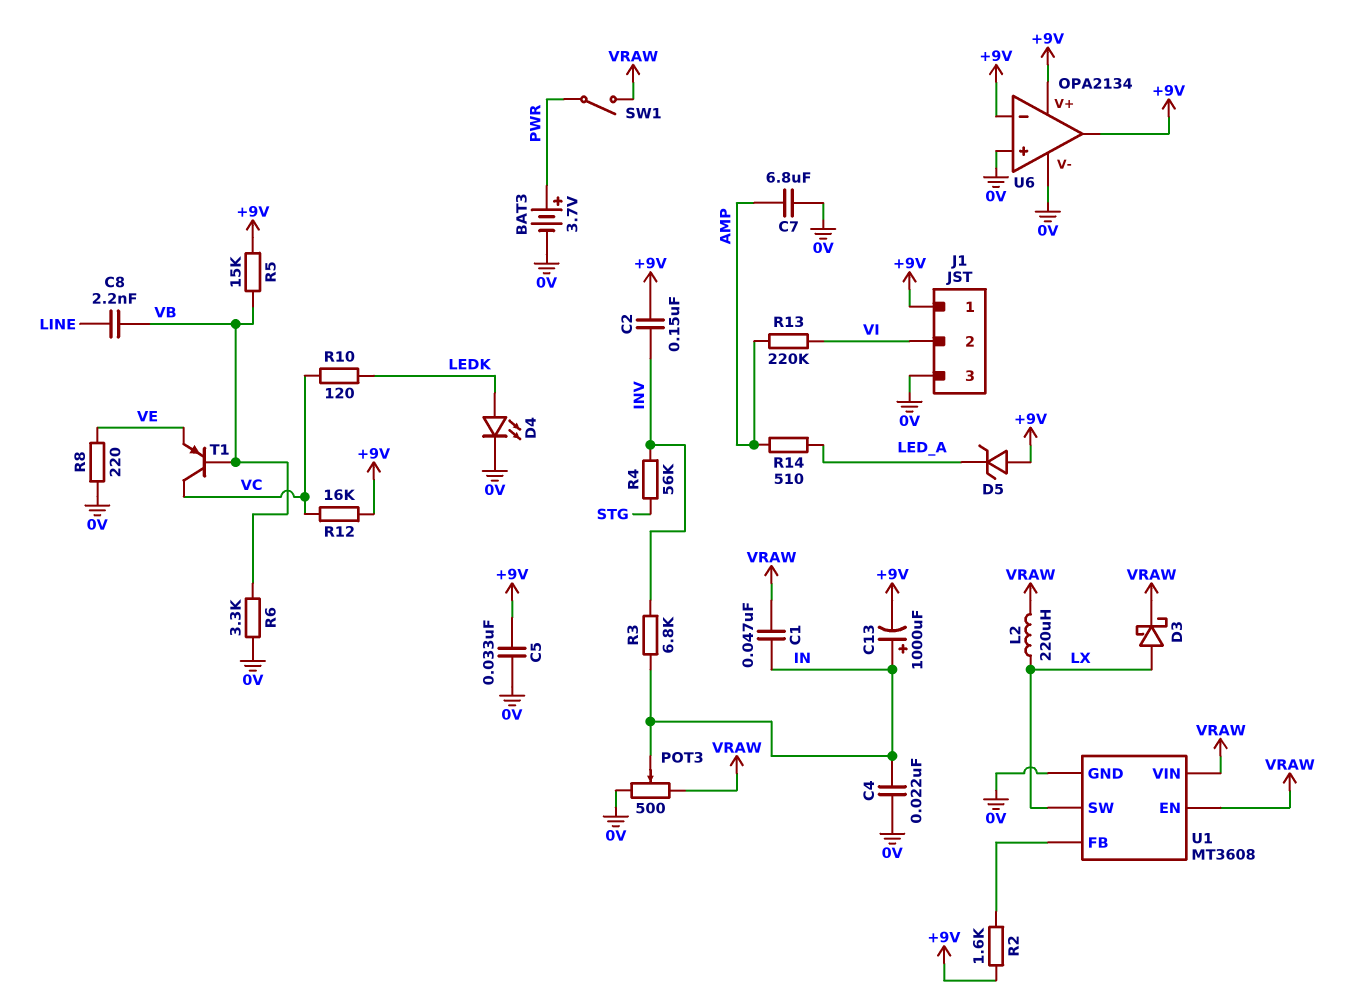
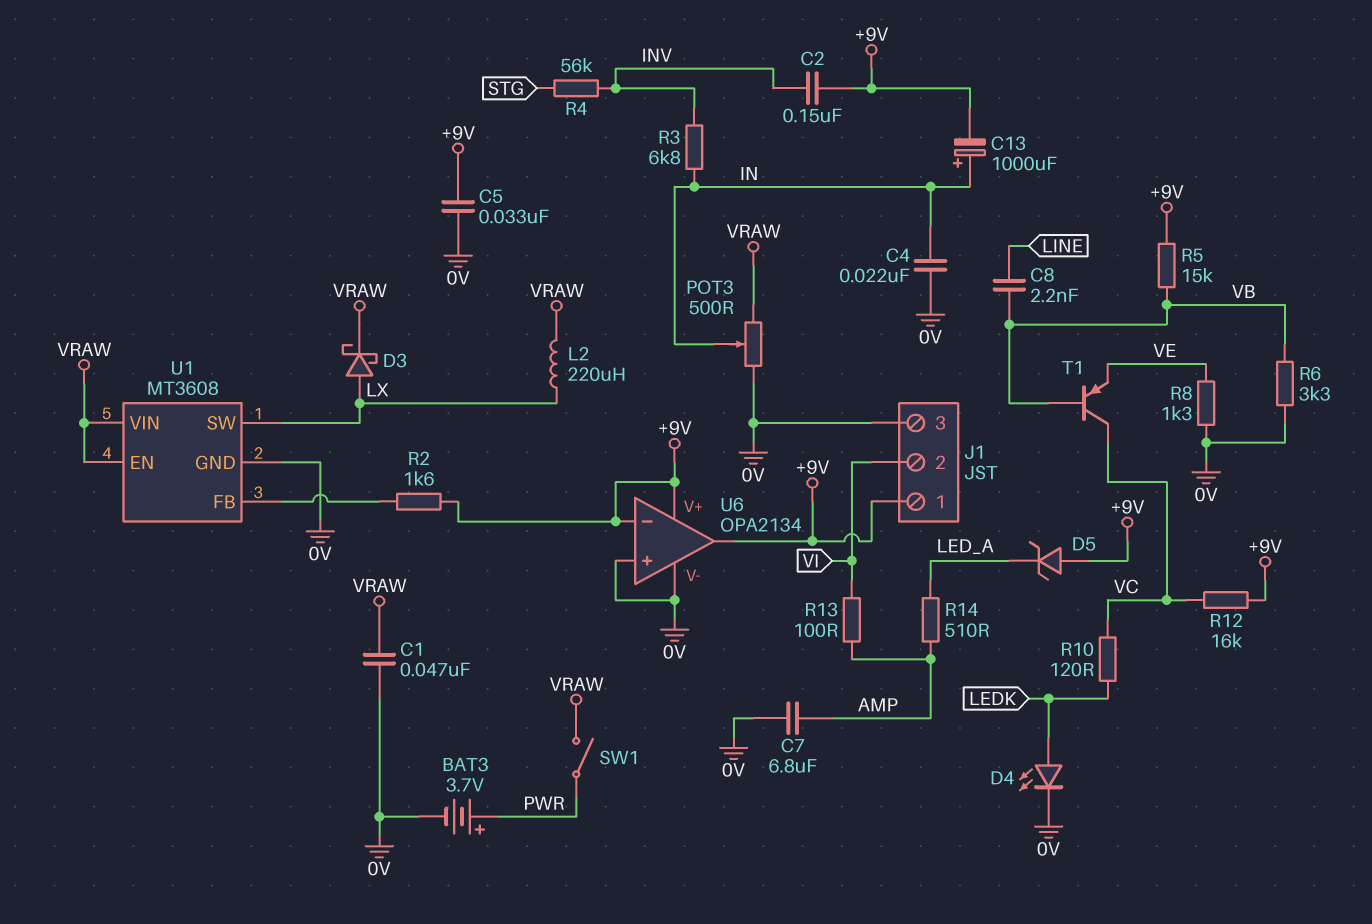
C1: 47nF (IN, VRAW) -> 47nF (0V, VRAW)
R8: 220 (0V, VE) -> 1.3k (0V, VE)
R13: 220k (AMP, VI) -> 100 (AMP, VI)

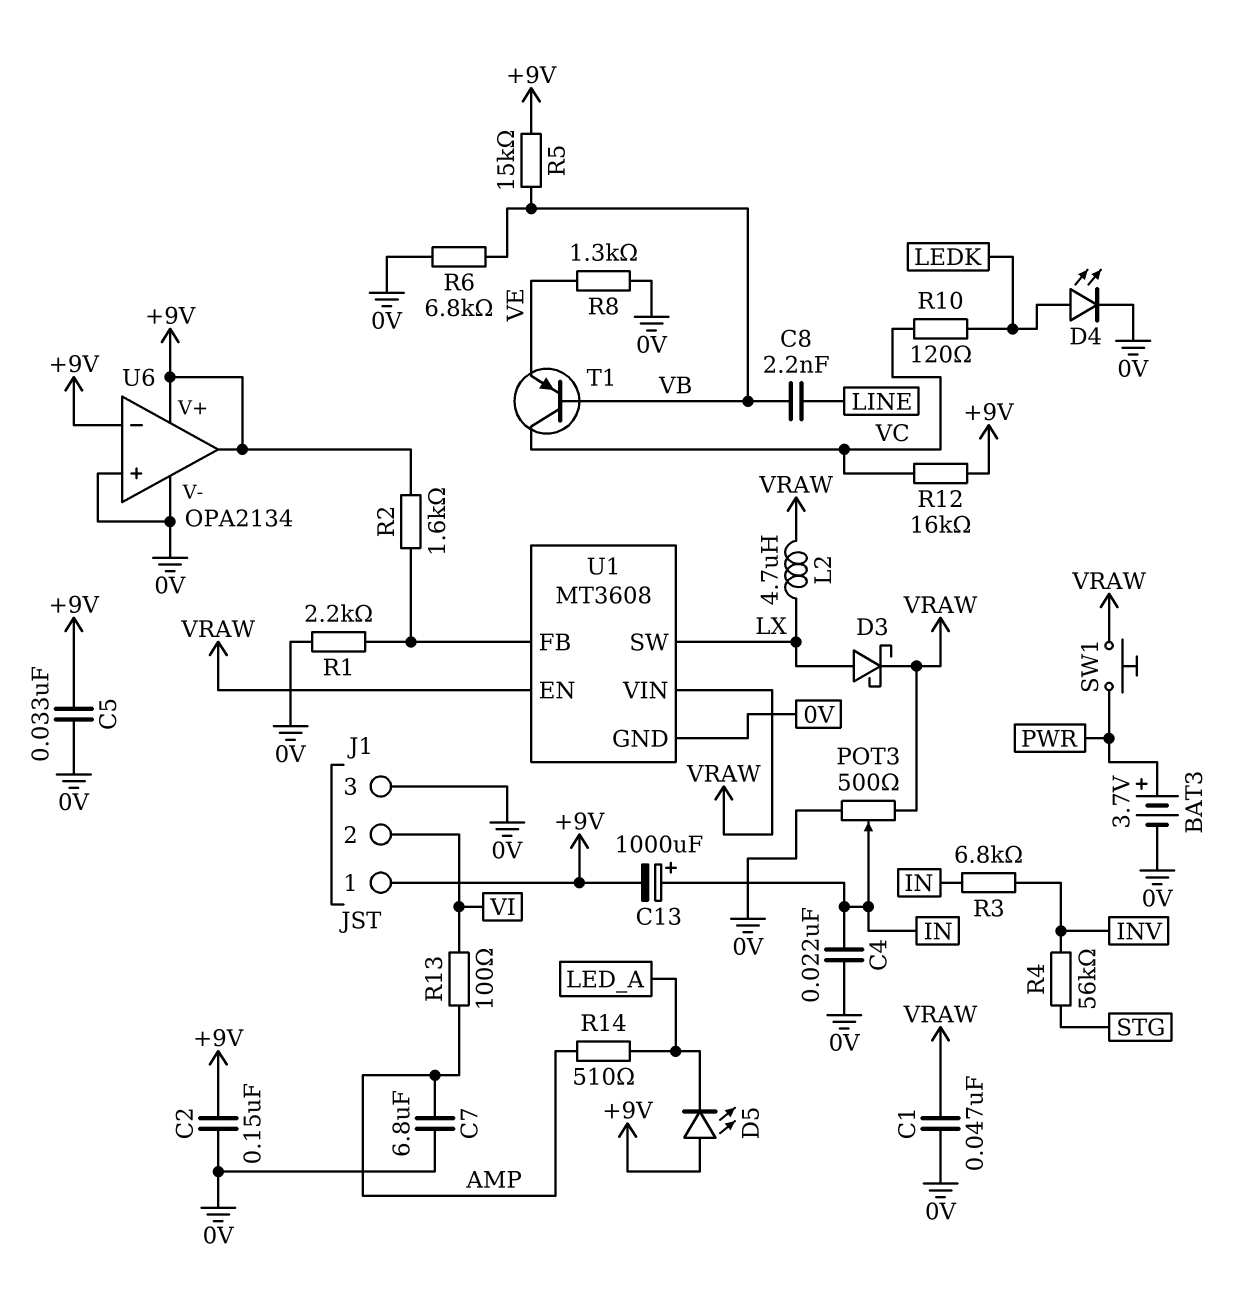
C2: 150nF (+9V, INV) -> 150nF (+9V, 0V)
D5: zener (A +9V, K LED_A) -> LED (A +9V, K LED_A)
L2: 220uH (LX, VRAW) -> 4.7uH (LX, VRAW)
R1: none -> 2.2k (0V, U1/FB)
R6: 3.3k (0V, VB) -> 6.8k (0V, VB)
SW1: switch (PWR, VRAW) -> button (PWR, VRAW)

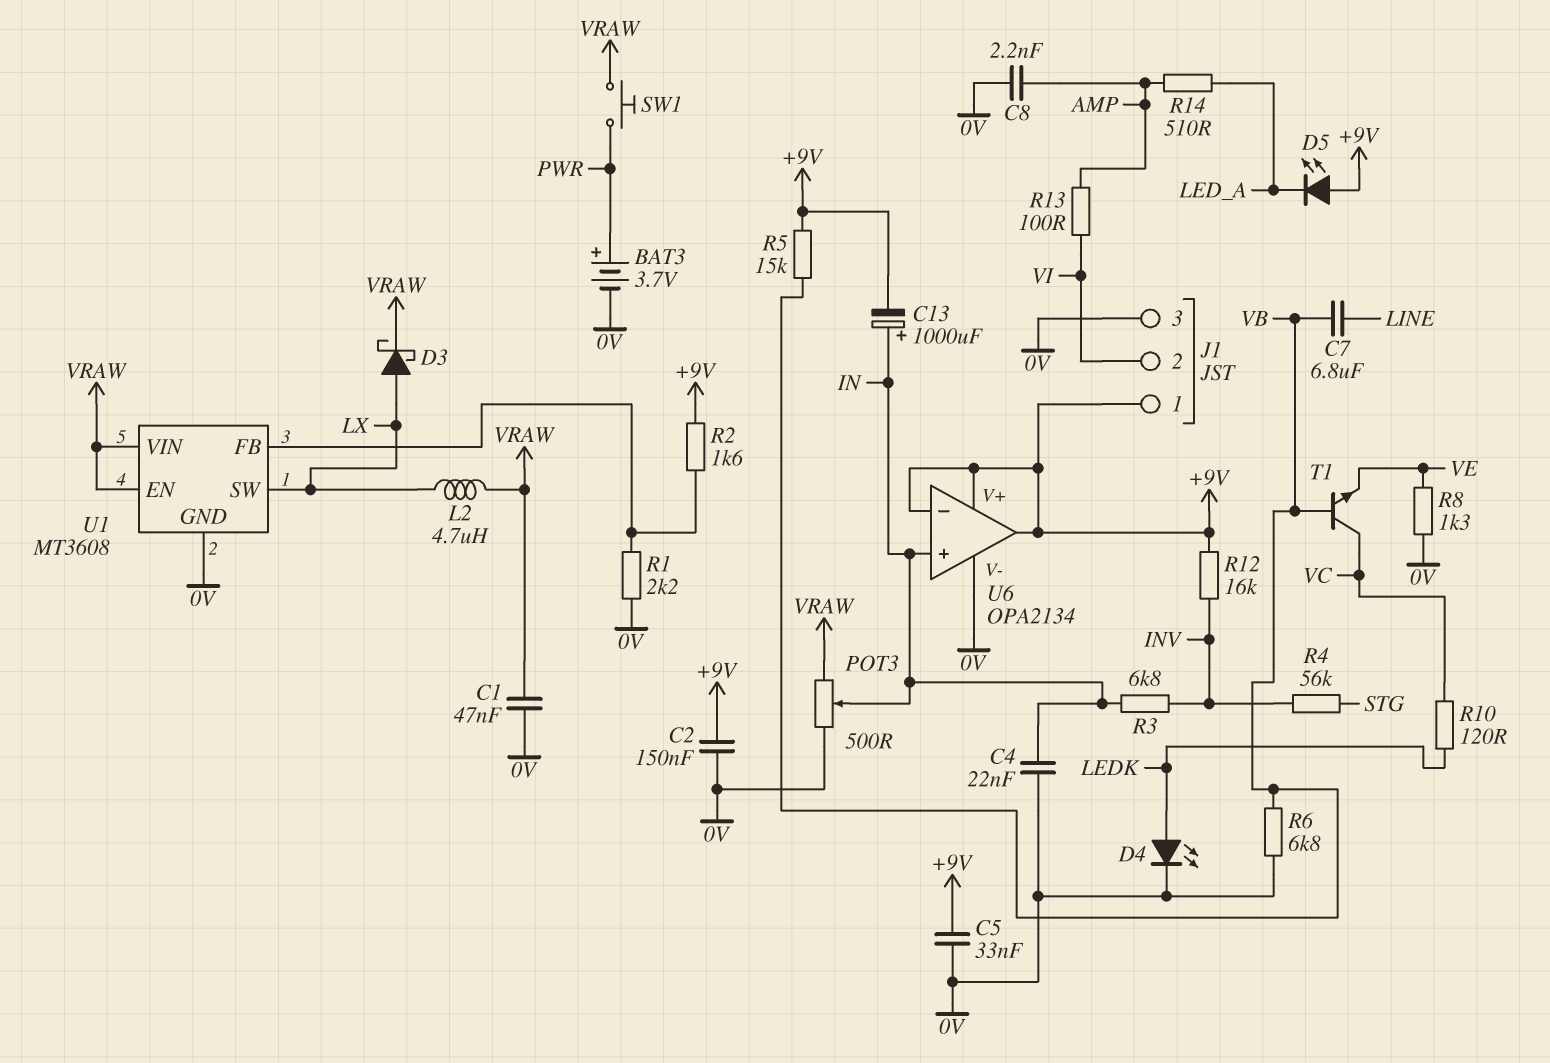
C7: 6.8uF (0V, AMP) -> 6.8uF (LINE, VB)
C8: 2.2nF (LINE, VB) -> 2.2nF (0V, AMP)
R12: 16k (+9V, VC) -> 16k (+9V, INV)
T1: PNP (B VB, C VC, E VE) -> NPN (B VB, C VC, E VE)
U6 pin in+: 0V -> IN

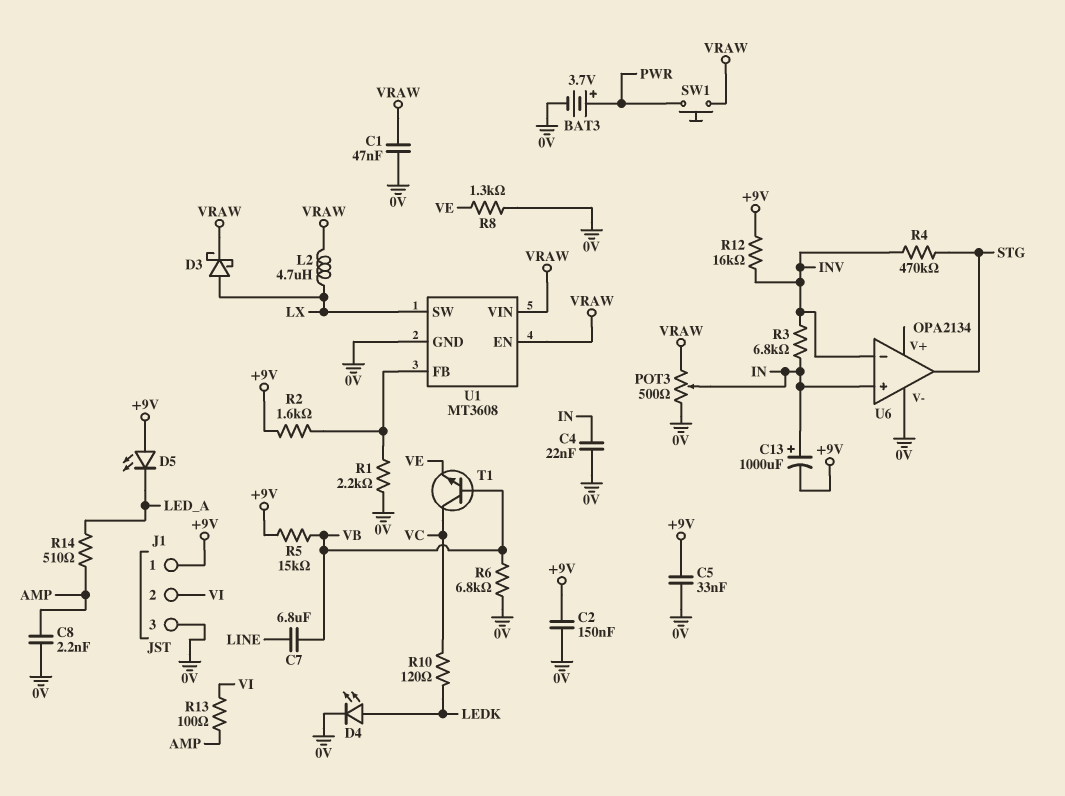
R4: 56k (INV, STG) -> 470k (INV, STG)
U6 pin V+: +9V -> none
U6 pin in-: +9V -> INV
U6 pin out: +9V -> STG

